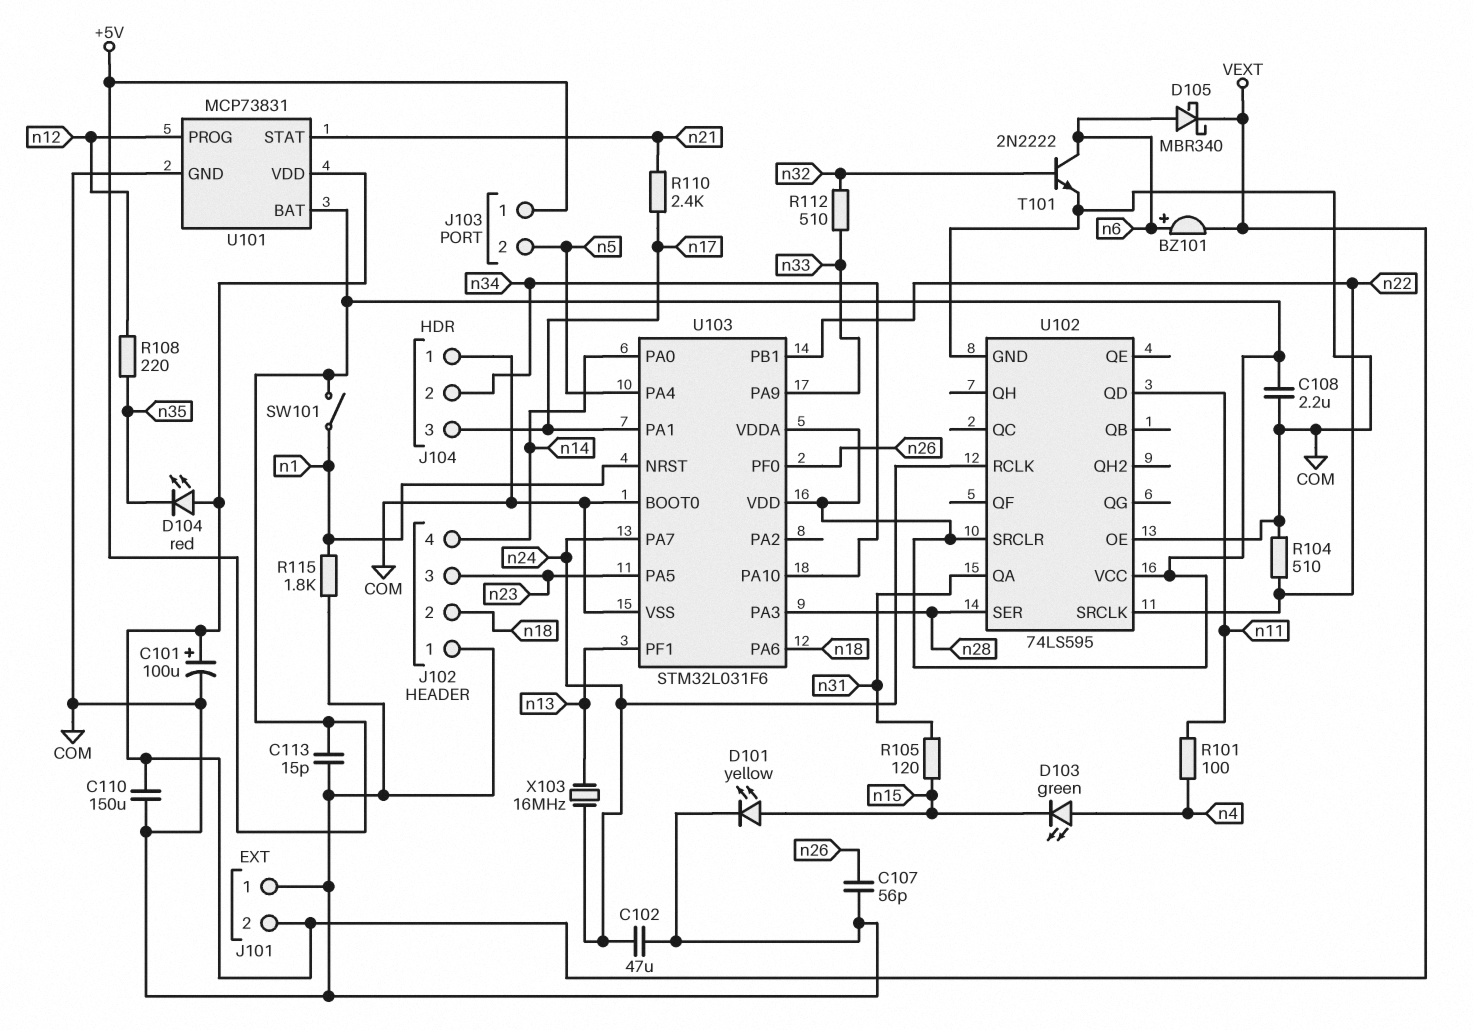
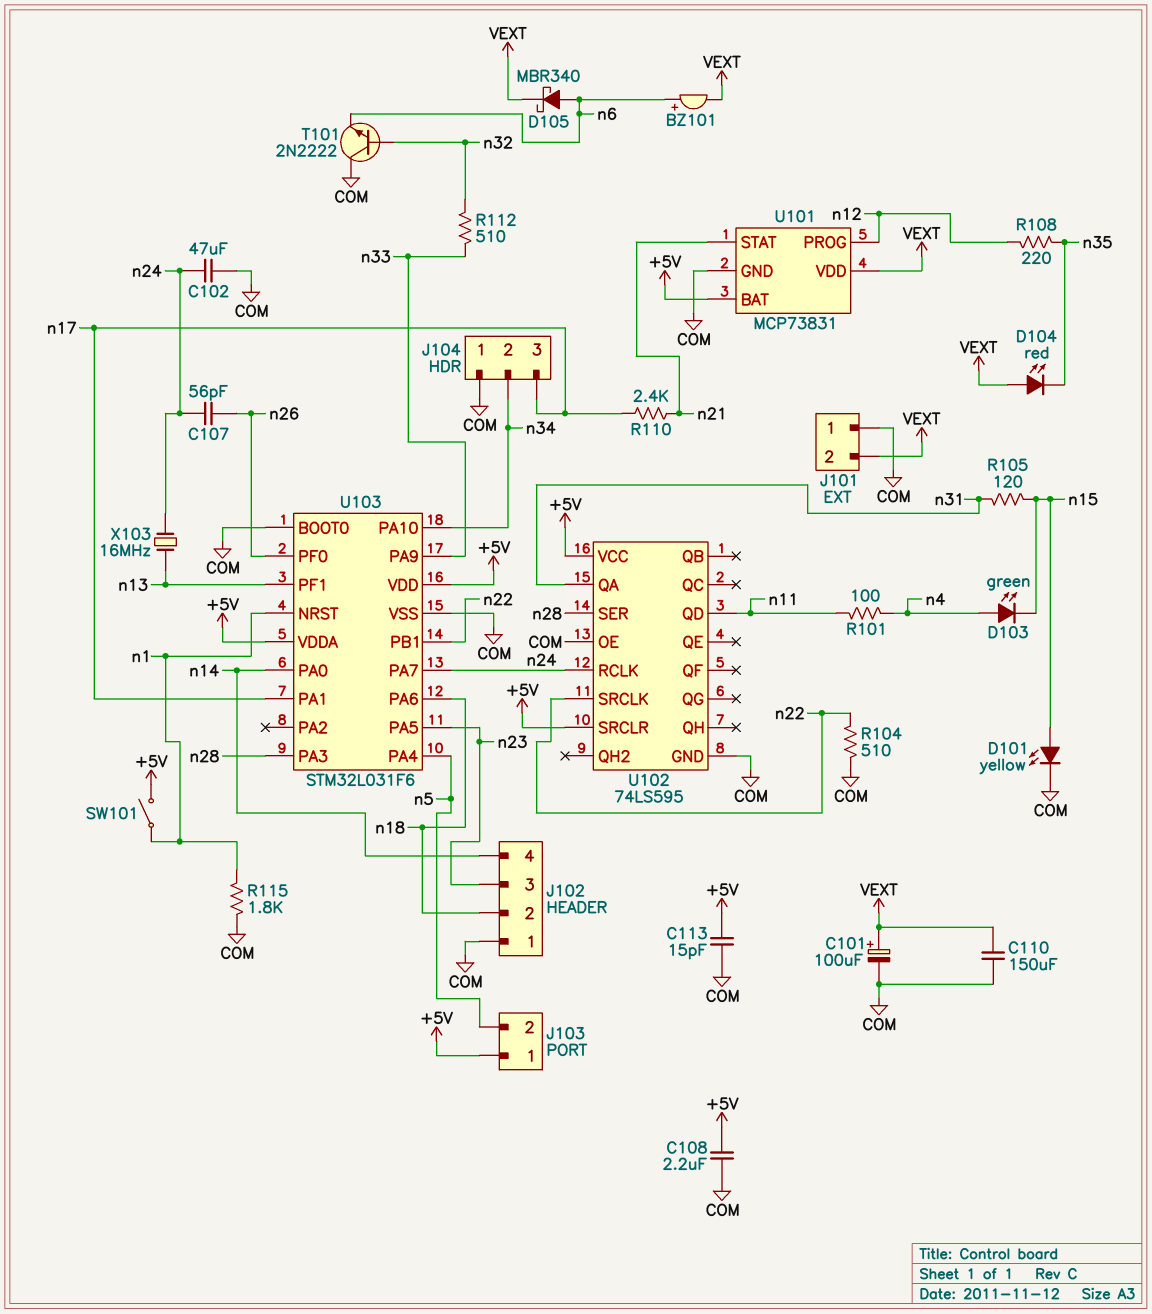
C107: 56pF (COM, n26) -> 56pF (n24, n26)
T101: NPN 2N2222 (B n32, C n6, E COM) -> NPN 2N2222 (B n32, C COM, E n6)

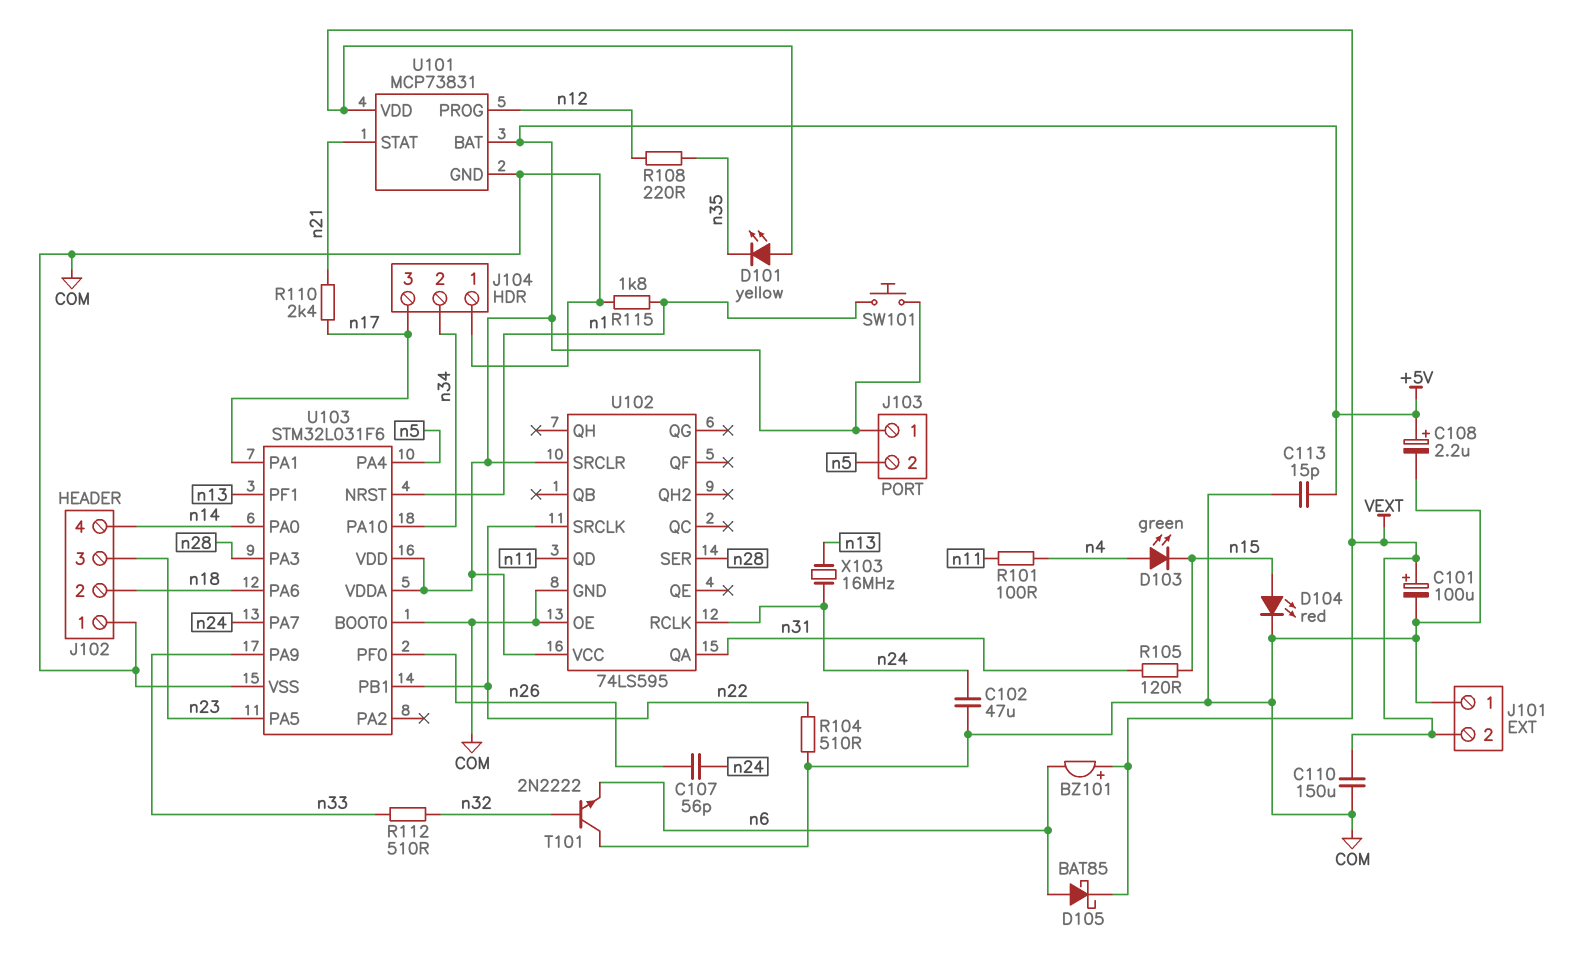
BZ101: buzzer (plus n6, minus VEXT) -> buzzer (plus VEXT, minus n6)
C108: 2.2uF (+5V, COM) -> 2.2uF (plus +5V, minus COM)
D101: LED yellow (A n15, K COM) -> LED yellow (A VEXT, K n35)
D104: LED red (A VEXT, K n35) -> LED red (A n15, K COM)
D105: schottky MBR340 (A n6, K VEXT) -> schottky BAT85 (A n6, K VEXT)
SW101: switch (+5V, n1) -> button (+5V, n1)

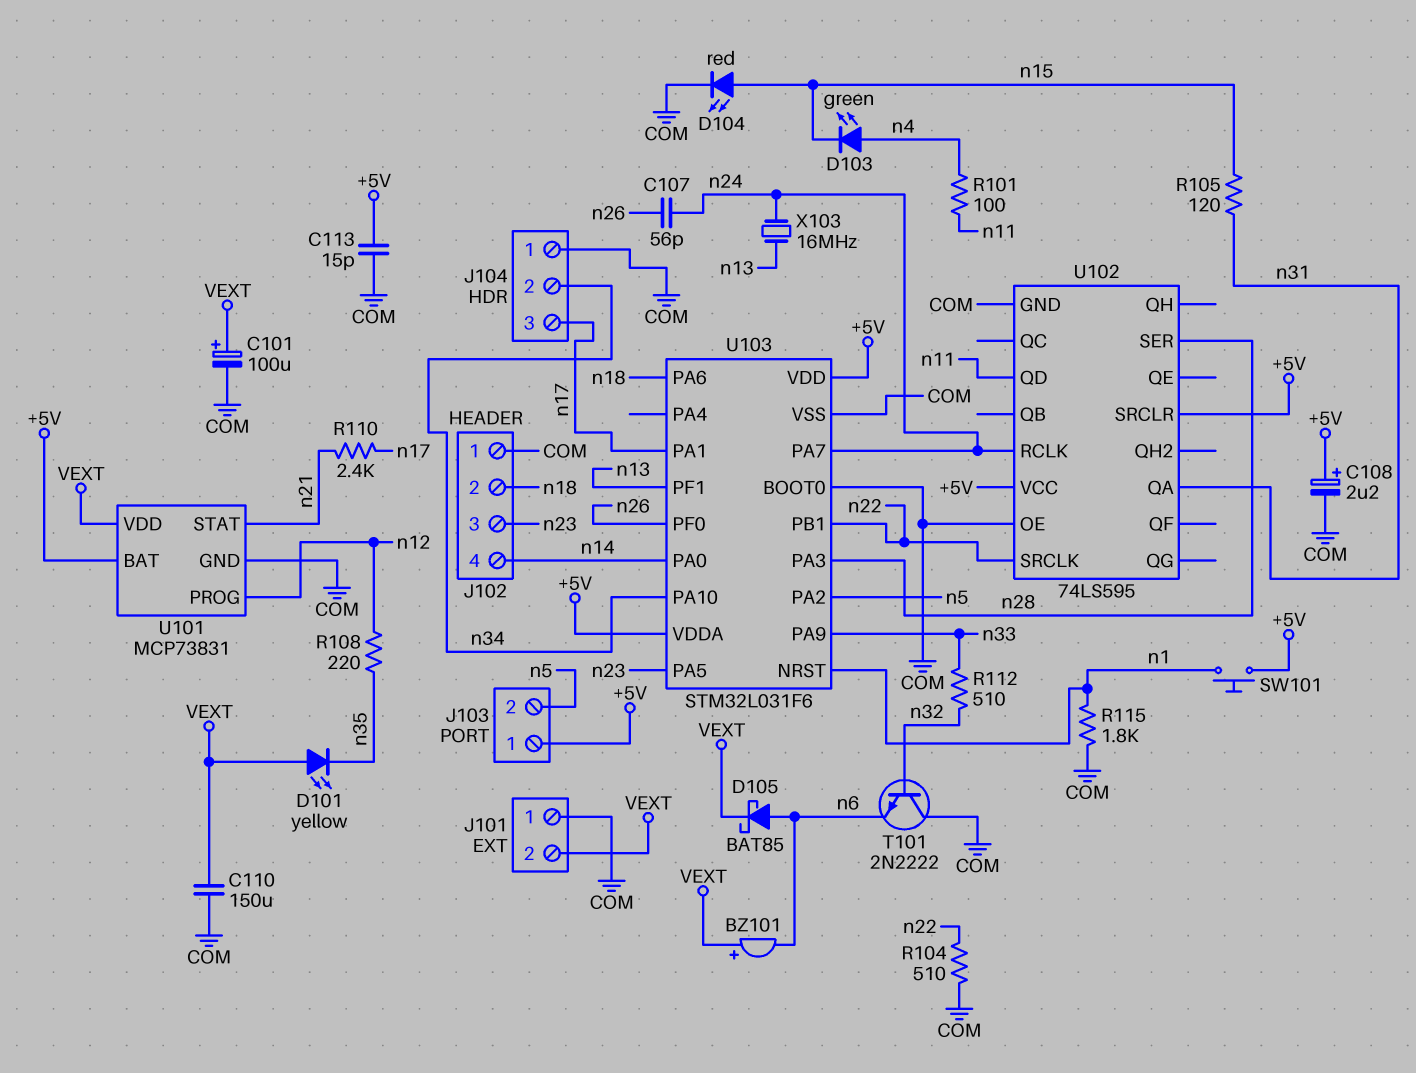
C102: 47uF (COM, n24) -> none
U103 pin PA2: none -> n5
U103 pin PA4: n5 -> none

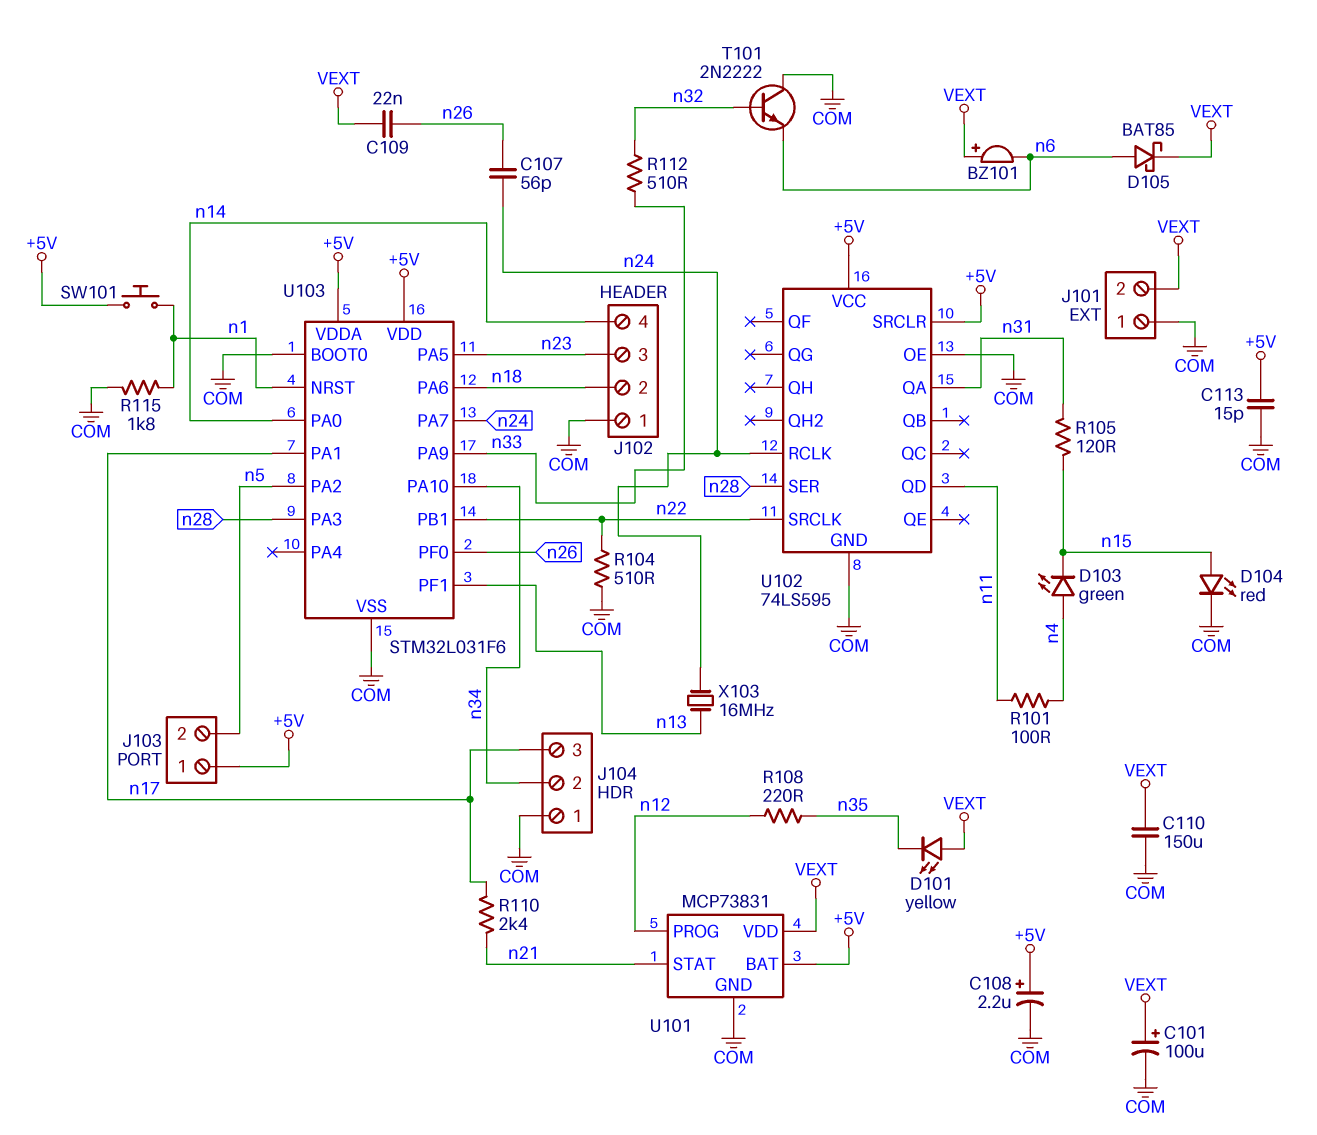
C109: none -> 22nF (VEXT, n26)

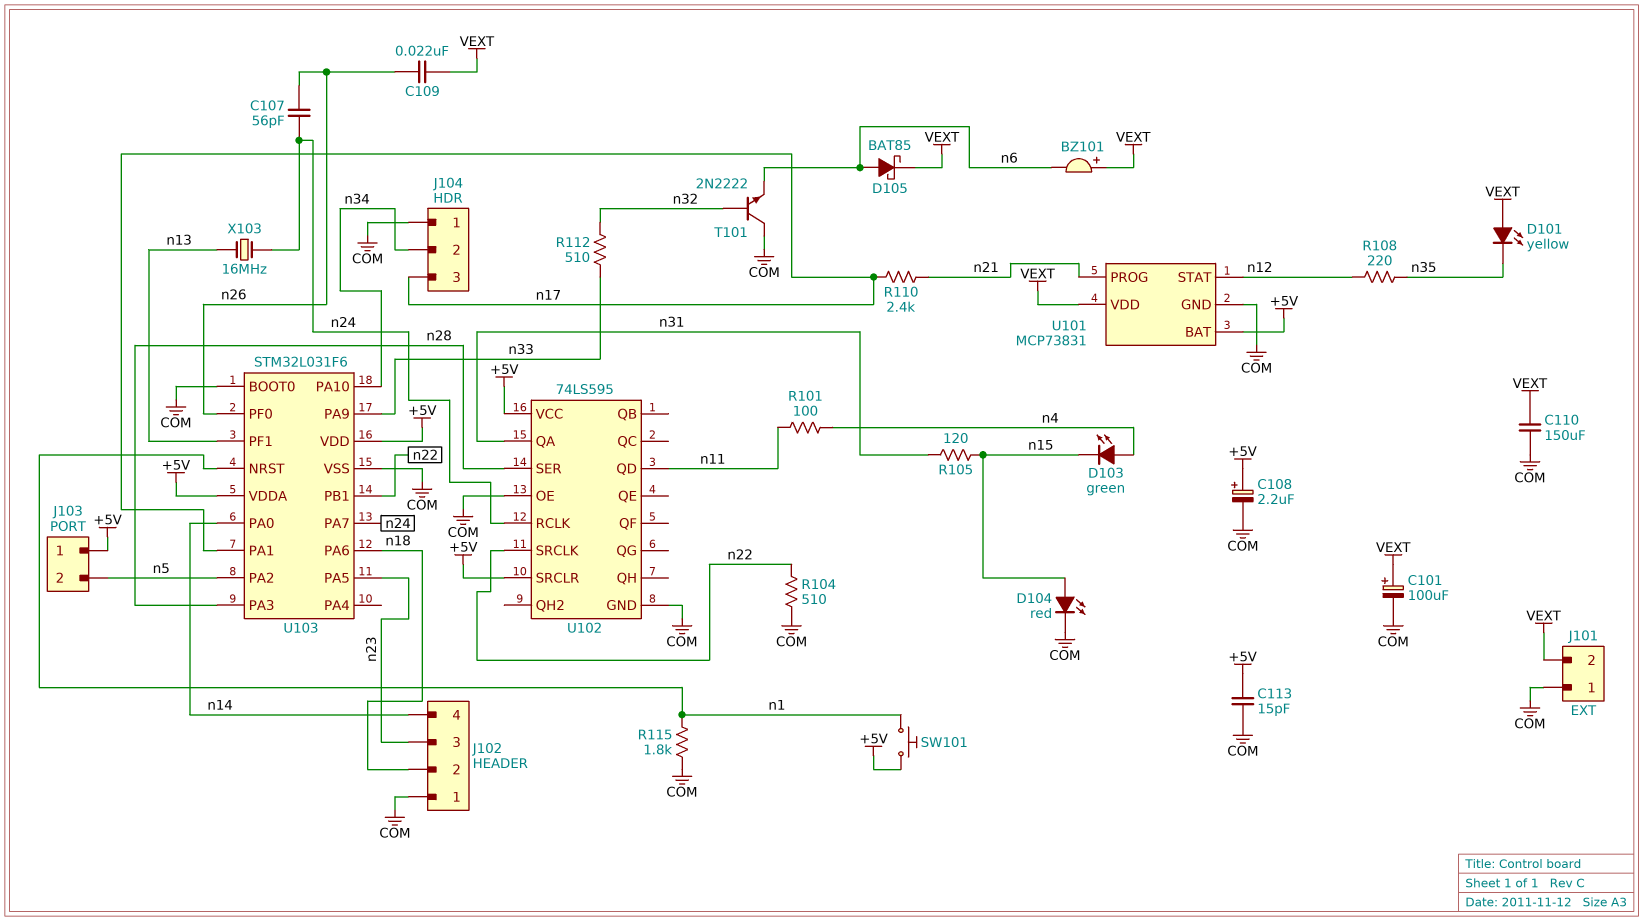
U101 pin PROG: n12 -> n21
U101 pin STAT: n21 -> n12

